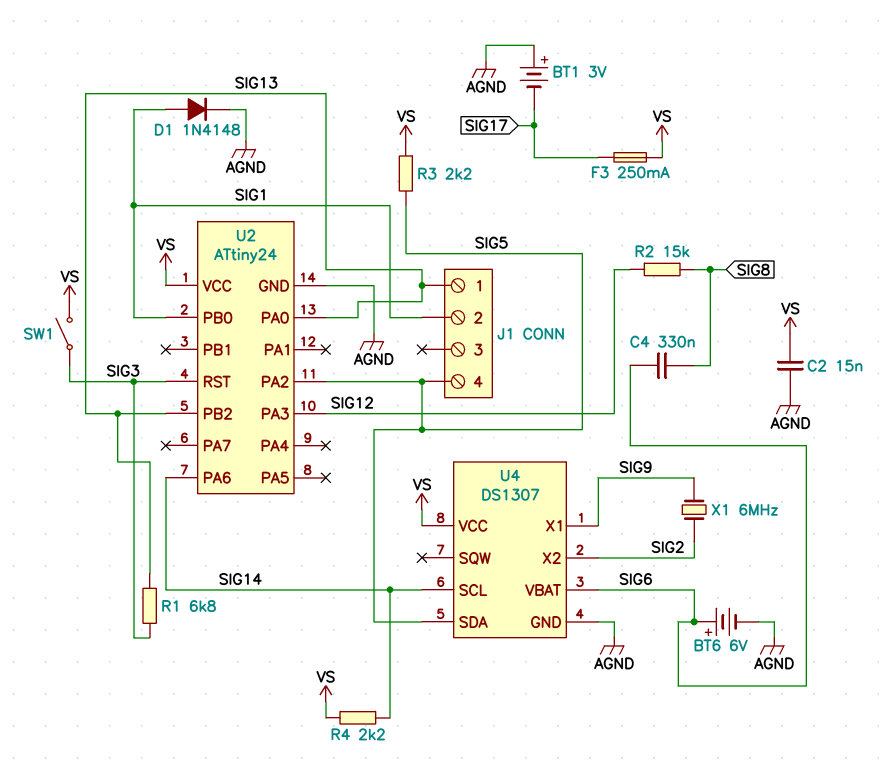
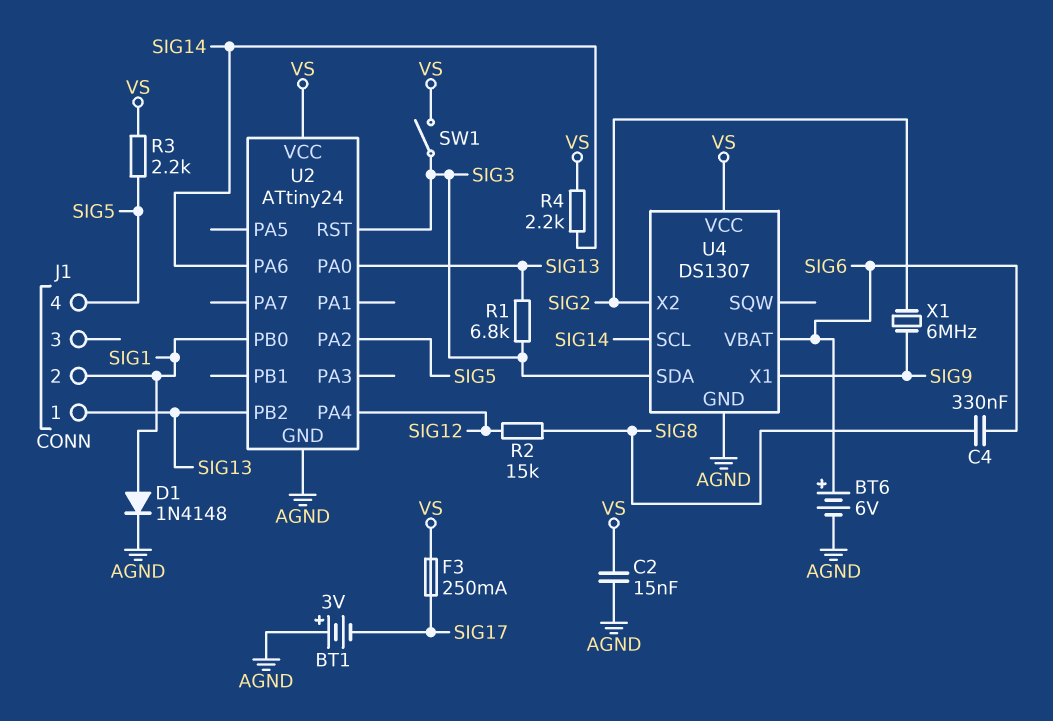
U2 pin PA3: SIG12 -> none
U2 pin PA4: none -> SIG12
U4 pin SDA: SIG5 -> SIG3

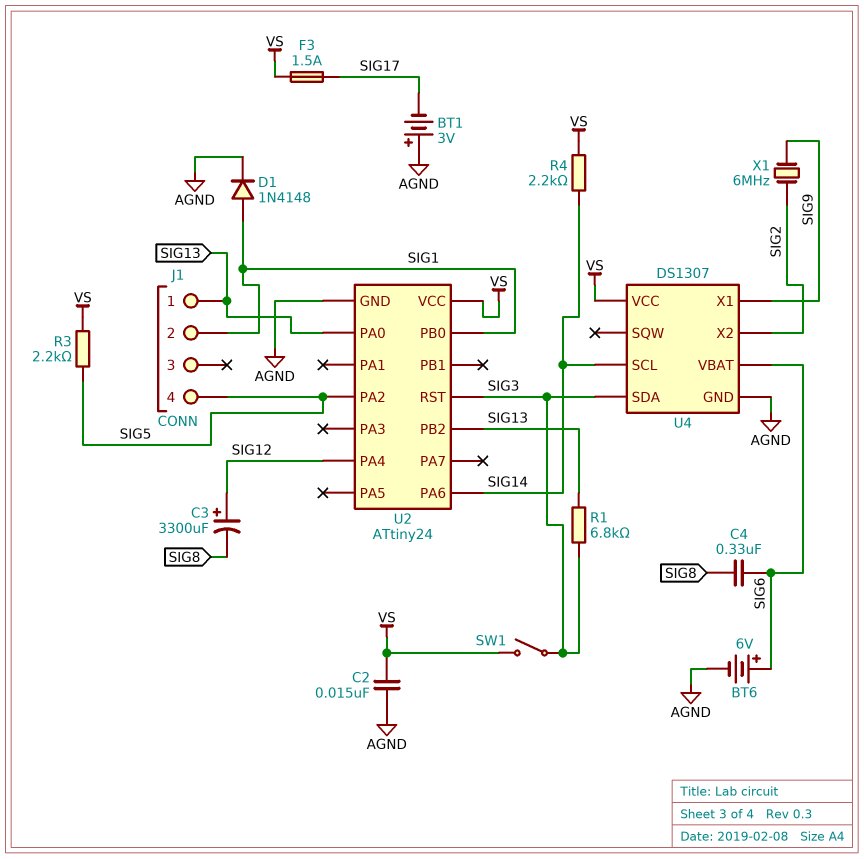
C3: none -> 3300uF (plus SIG12, minus SIG8)
F3: 250mA (SIG17, VS) -> 1.5A (SIG17, VS)
R2: 15k (SIG8, SIG12) -> none

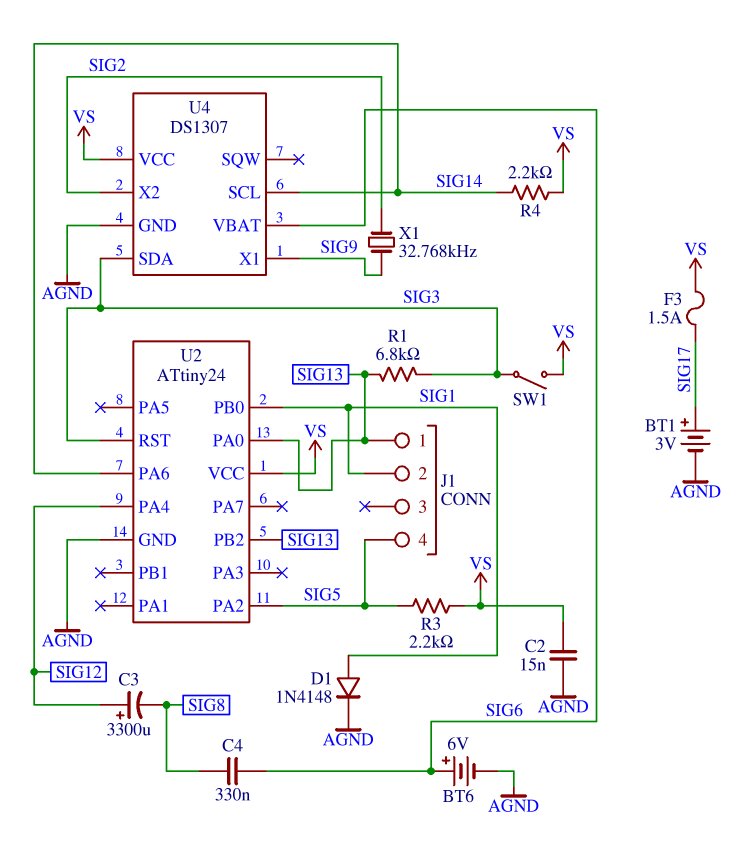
BT1: 3V (plus AGND, minus SIG17) -> 3V (plus SIG17, minus AGND)
X1: 6MHz (SIG2, SIG9) -> 32.768kHz (SIG2, SIG9)

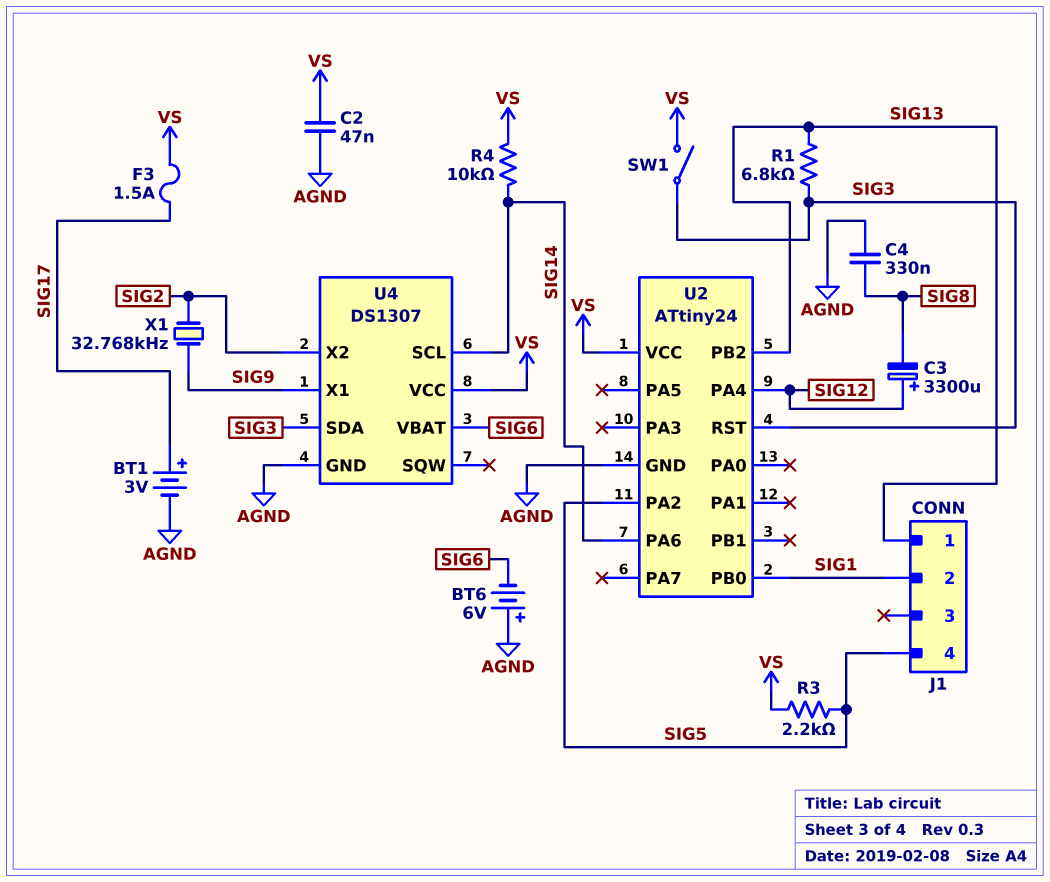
BT6: 6V (plus SIG6, minus AGND) -> 6V (plus AGND, minus SIG6)
C2: 15nF (AGND, VS) -> 47nF (AGND, VS)
C4: 330nF (SIG6, SIG8) -> 330nF (AGND, SIG8)
D1: diode 1N4148 (A SIG1, K AGND) -> none
R4: 2.2k (SIG14, VS) -> 10k (SIG14, VS)
U2 pin PA0: SIG13 -> none

